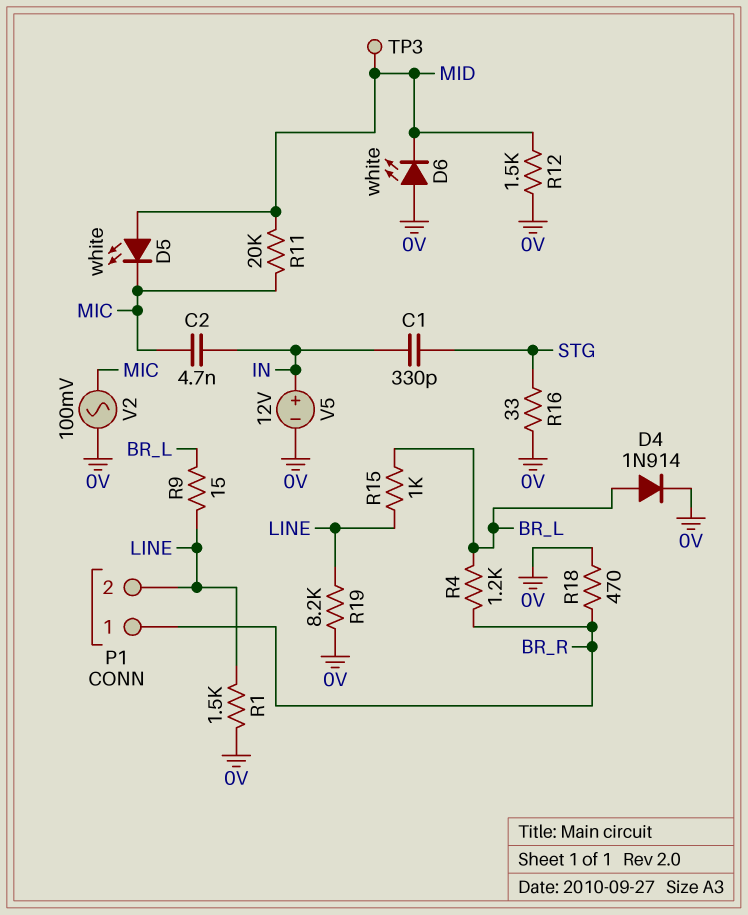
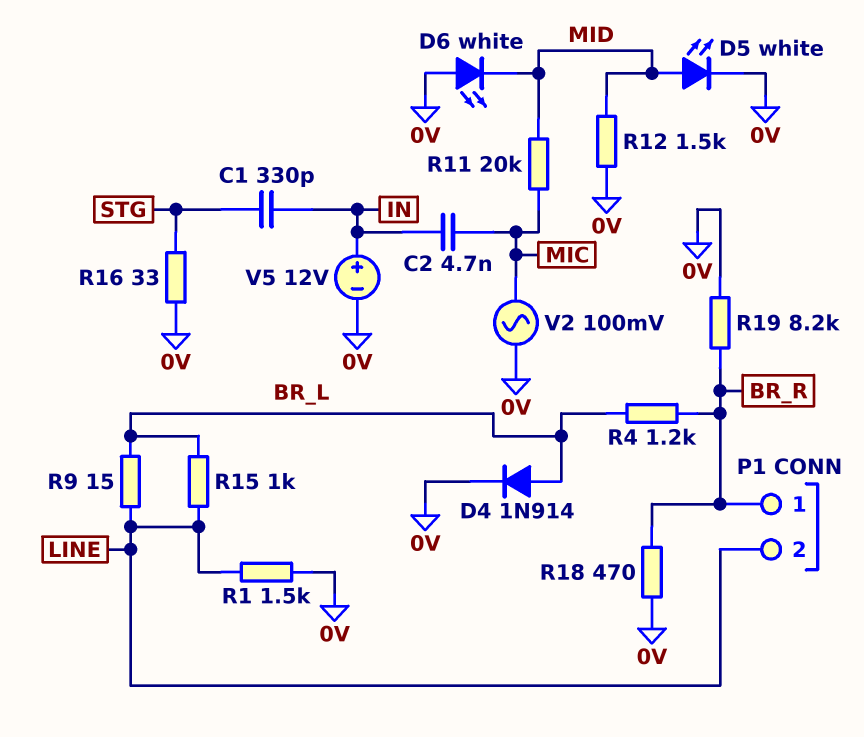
D5: LED white (A MID, K MIC) -> LED white (A MID, K 0V)
R19: 8.2k (0V, LINE) -> 8.2k (0V, BR_R)
TP3: test point (MID) -> none

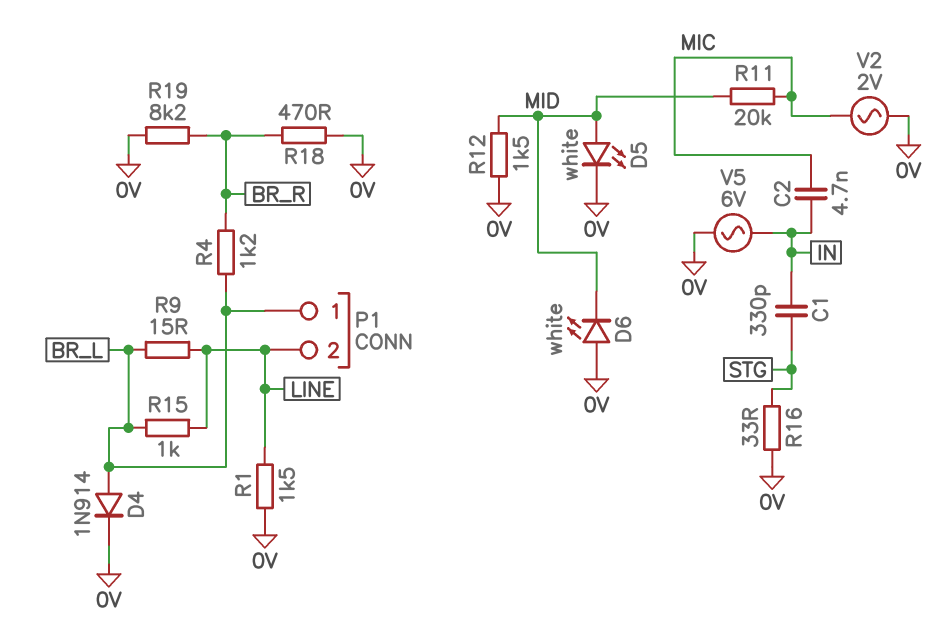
P1 pin 1: BR_R -> BR_L
V2: AC 100mV (0V, MIC) -> AC 2V (0V, MIC)
V5: 12V (plus IN, minus 0V) -> AC 6V (0V, IN)

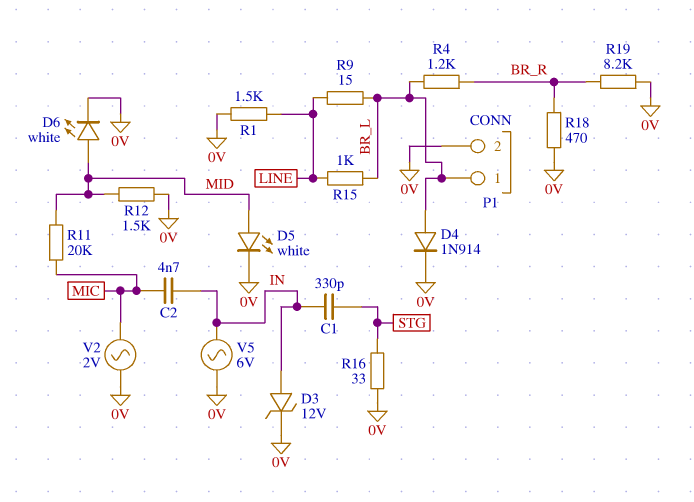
D3: none -> zener 12V (A IN, K 0V)
D6: LED white (A 0V, K MID) -> LED white (A MID, K 0V)
P1 pin 2: LINE -> 0V

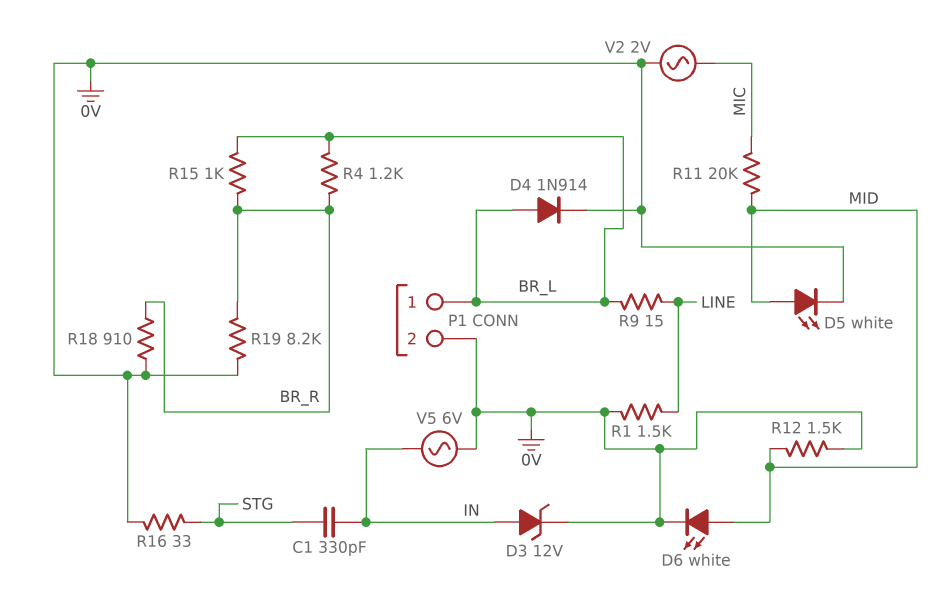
C2: 4.7nF (IN, MIC) -> none
R15: 1k (BR_L, LINE) -> 1k (BR_L, BR_R)
R18: 470 (0V, BR_R) -> 910 (0V, BR_R)

